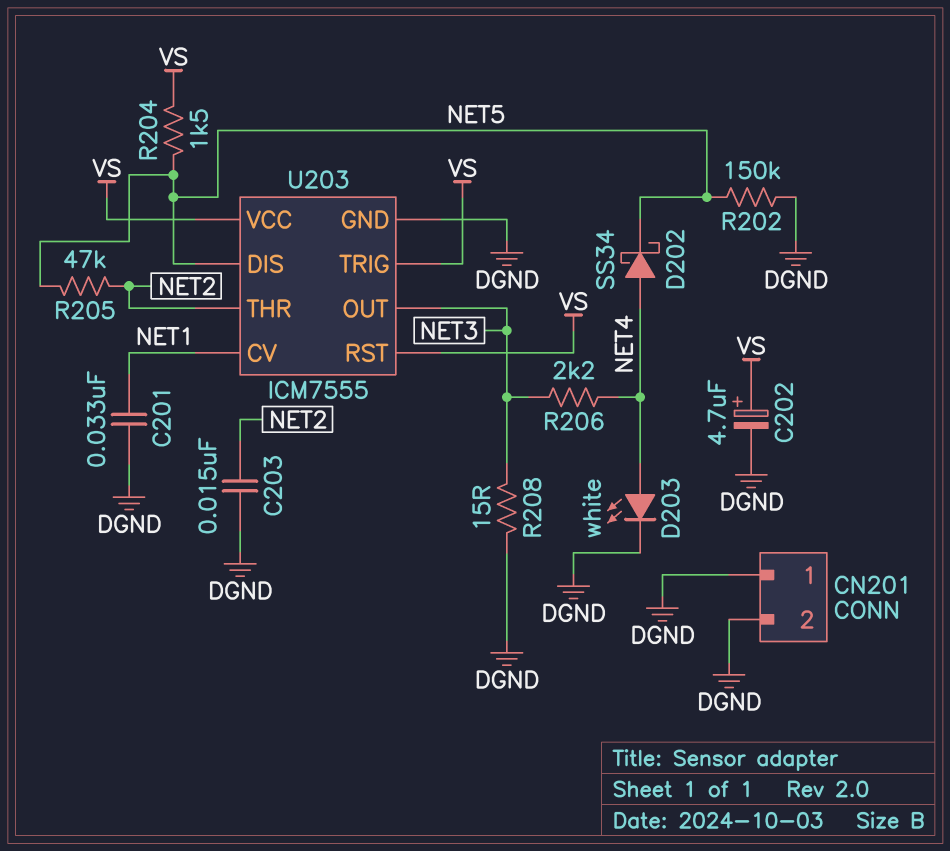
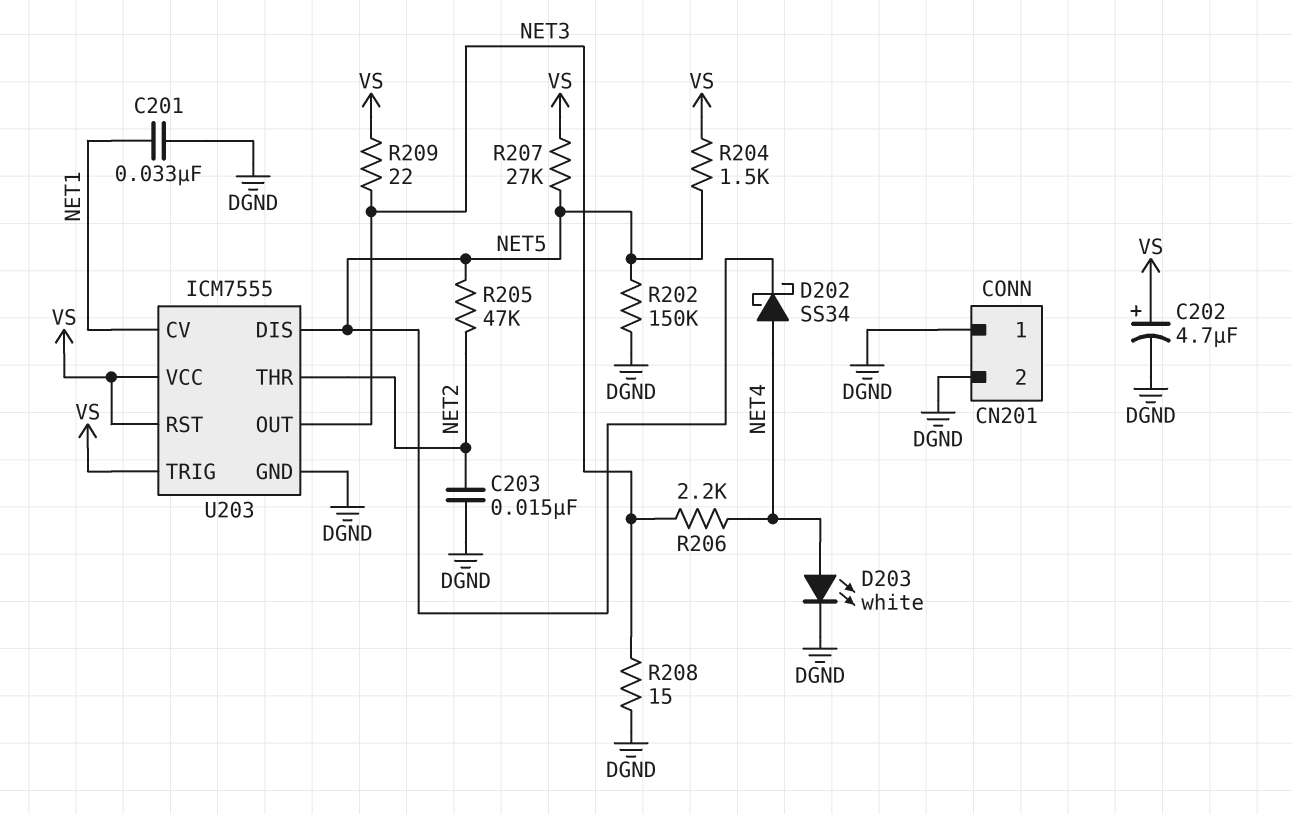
R207: none -> 27k (NET5, VS)
R209: none -> 22 (NET3, VS)

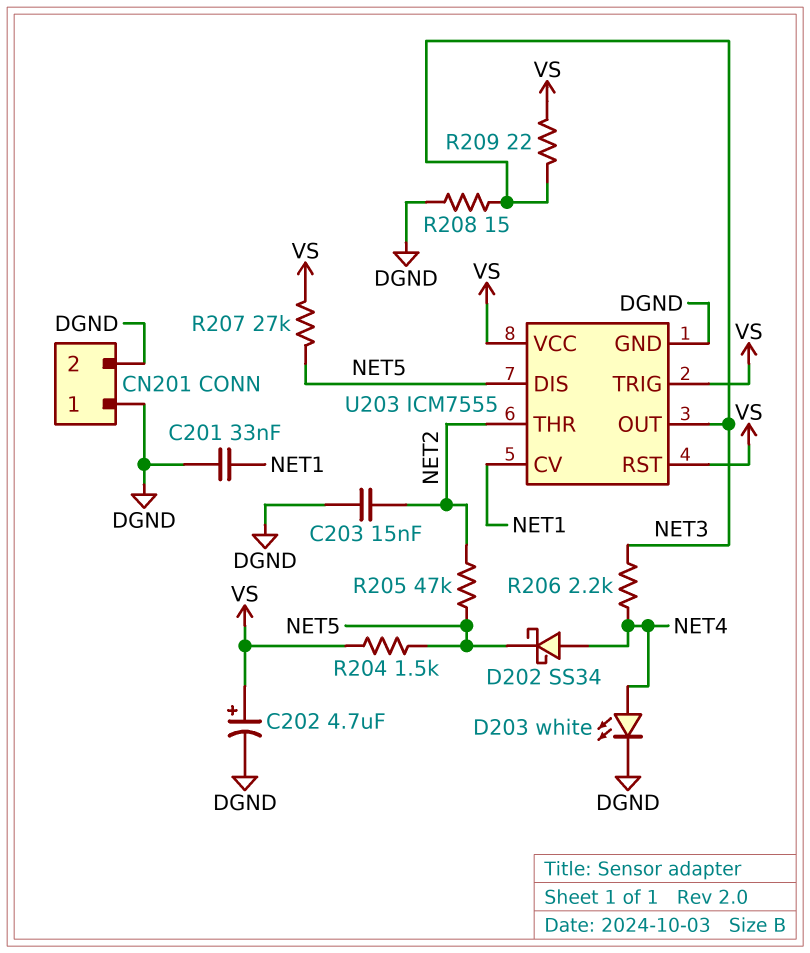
R202: 150k (DGND, NET5) -> none

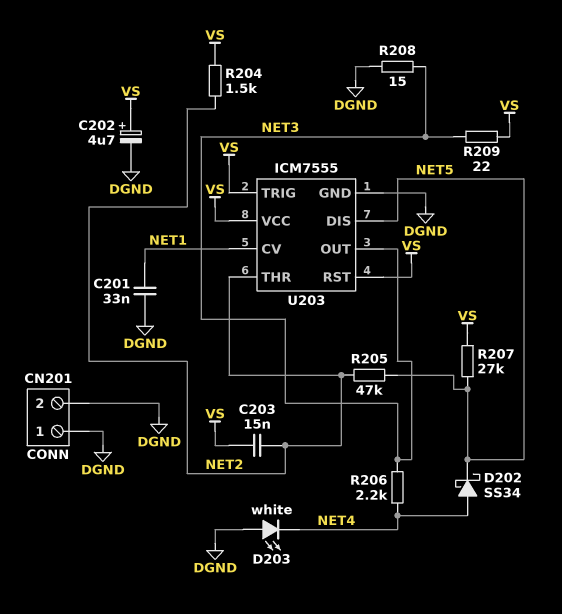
C203: 15nF (DGND, NET2) -> 15nF (NET2, VS)
D203: LED white (A NET4, K DGND) -> LED white (A DGND, K NET4)
R204: 1.5k (NET5, VS) -> 1.5k (NET2, VS)

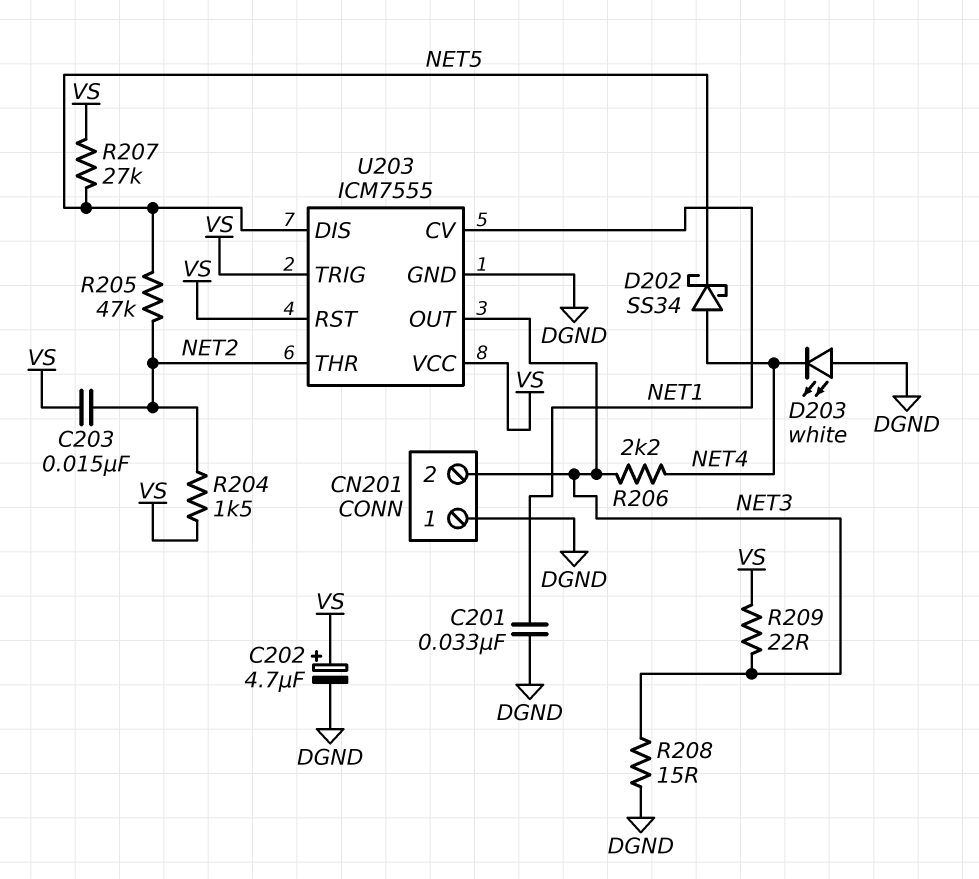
CN201 pin 2: DGND -> NET3

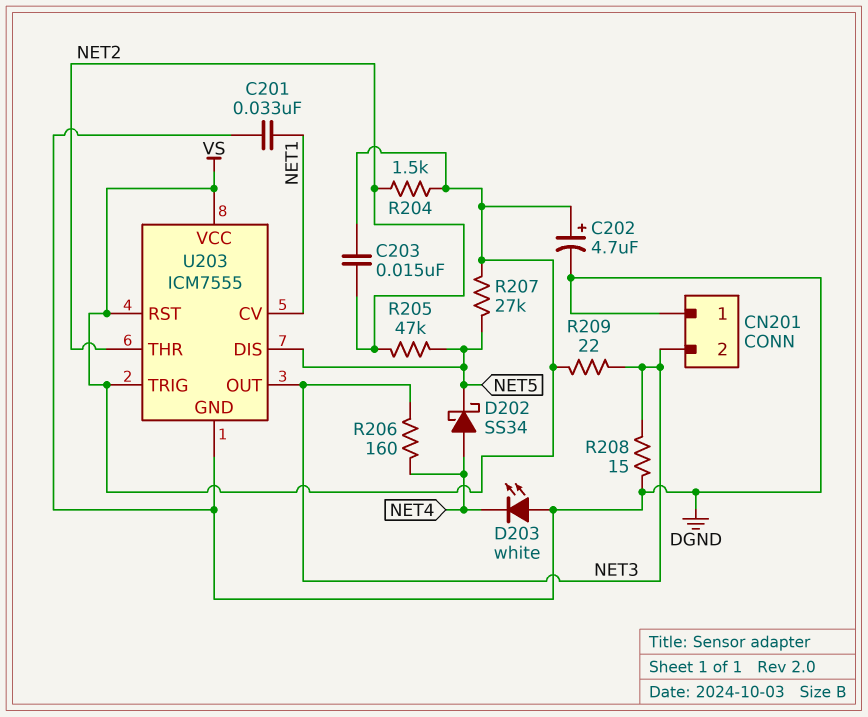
R206: 2.2k (NET3, NET4) -> 160 (NET3, NET4)

